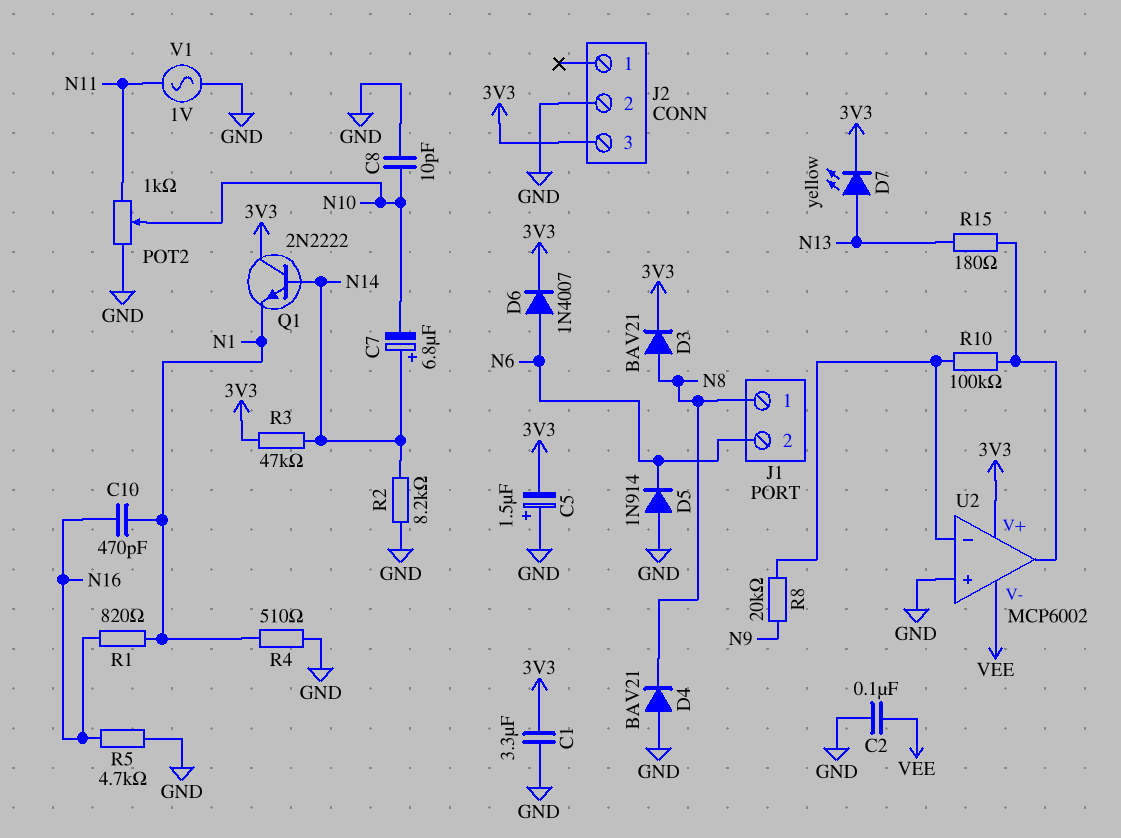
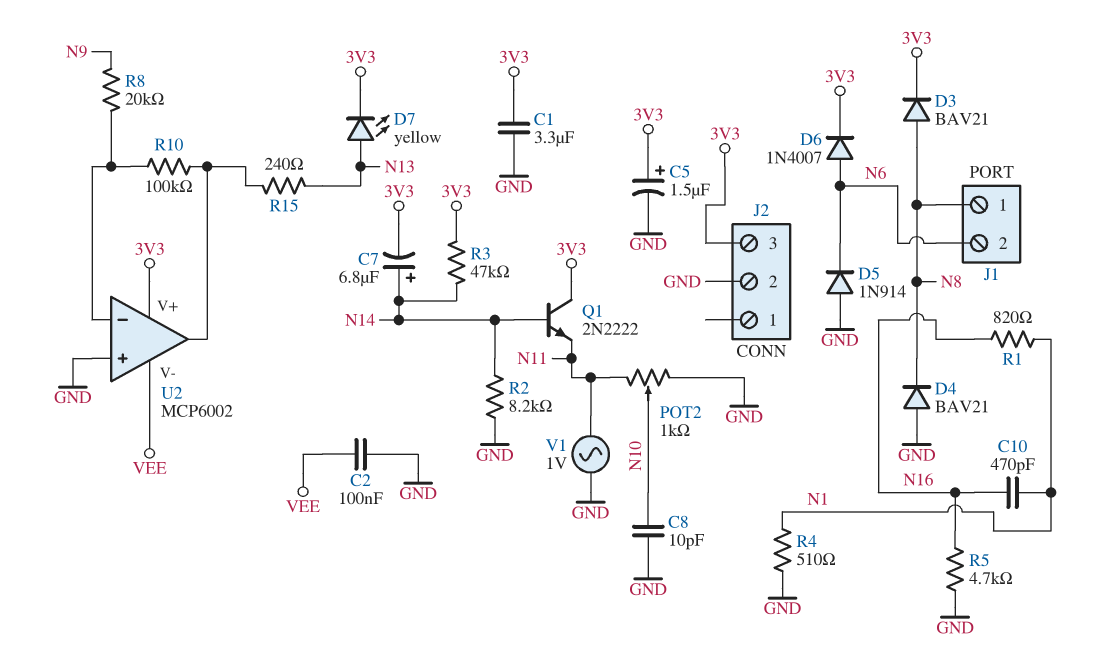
C5: 1.5uF (plus GND, minus 3V3) -> 1.5uF (plus 3V3, minus GND)
C7: 6.8uF (plus N14, minus N10) -> 6.8uF (plus N14, minus 3V3)
Q1: NPN 2N2222 (B N14, C 3V3, E N1) -> NPN 2N2222 (B N14, C 3V3, E N11)
R15: 180 (N13, U2/out) -> 240 (N13, U2/out)

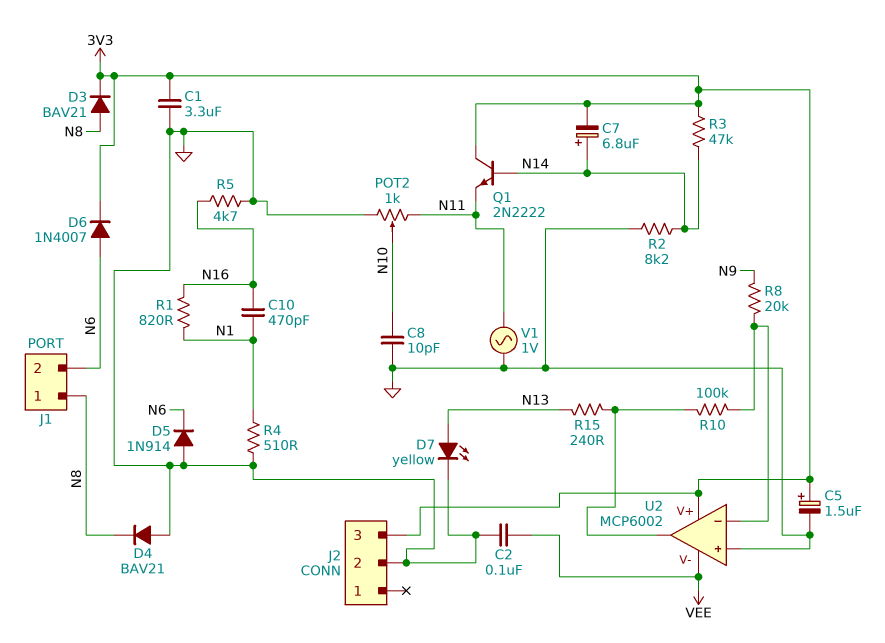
D7: LED yellow (A N13, K 3V3) -> LED yellow (A N13, K GND)

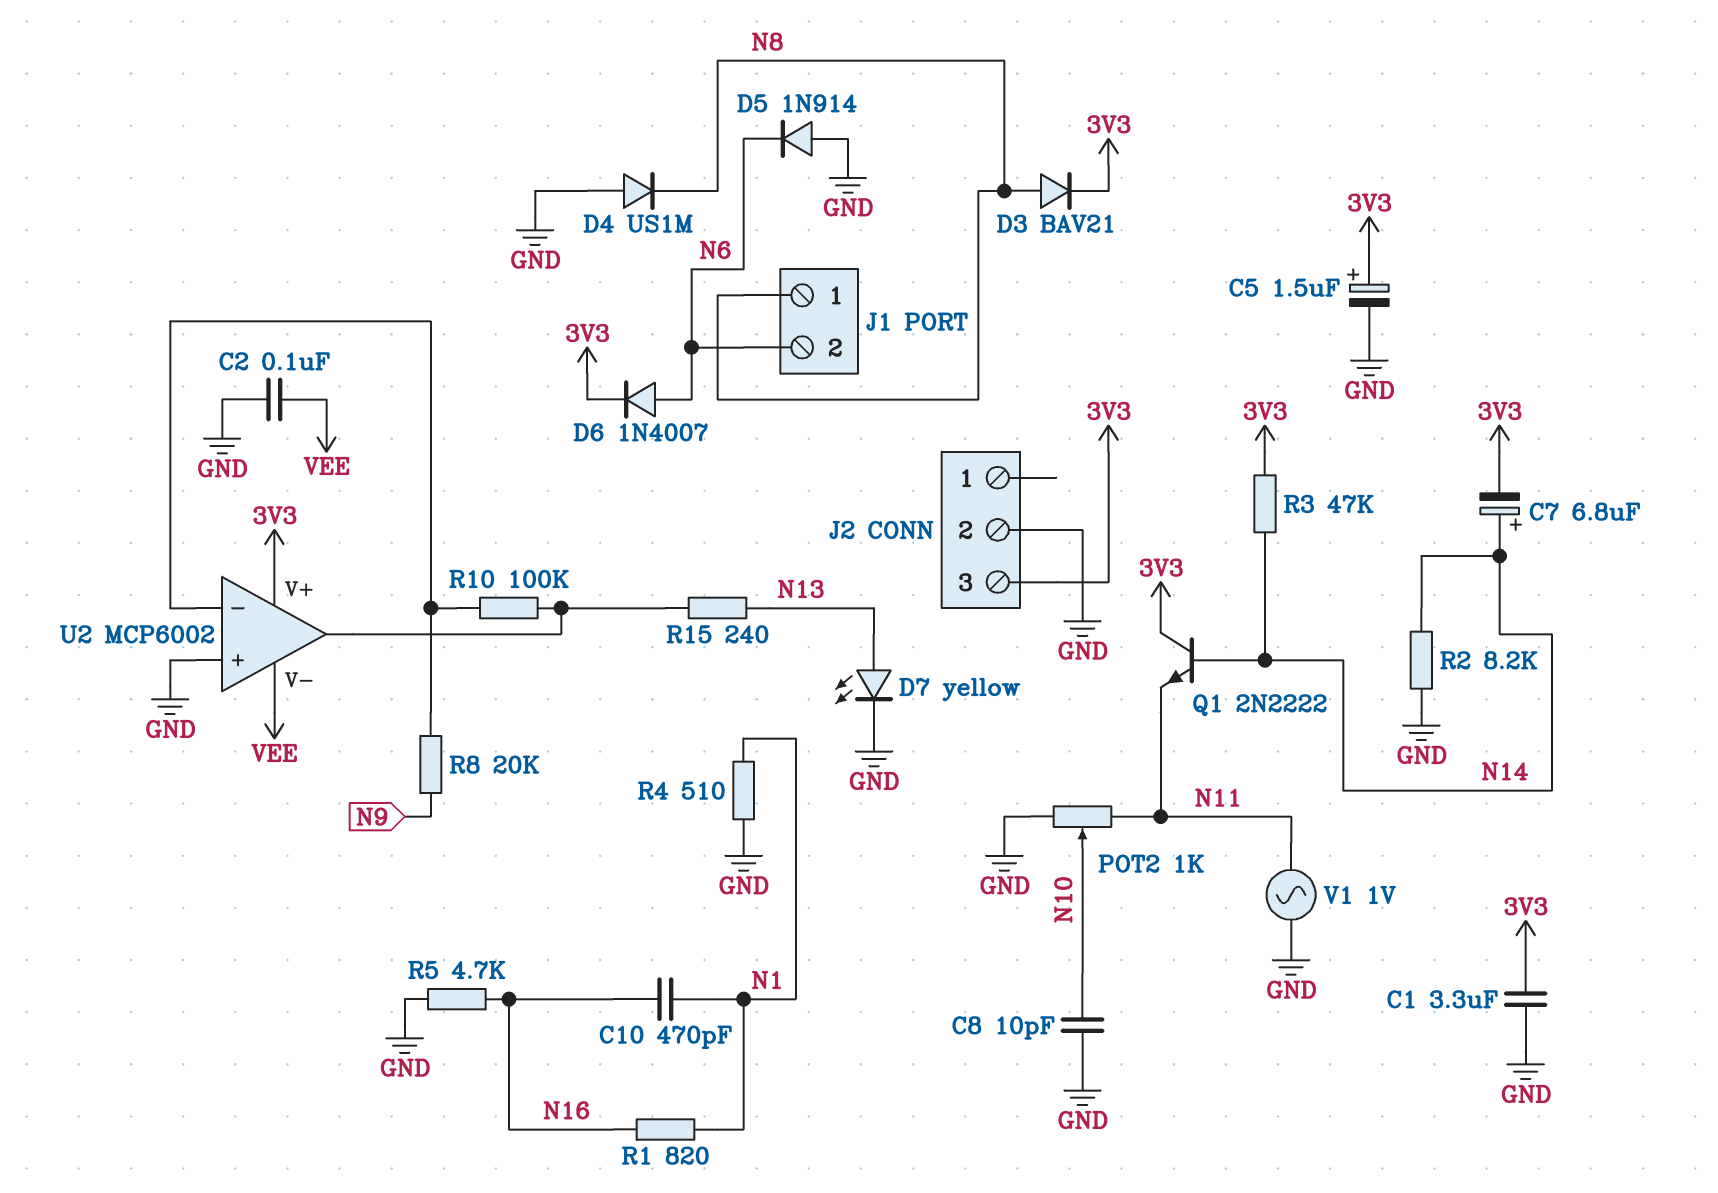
D4: diode BAV21 (A GND, K N8) -> diode US1M (A GND, K N8)

